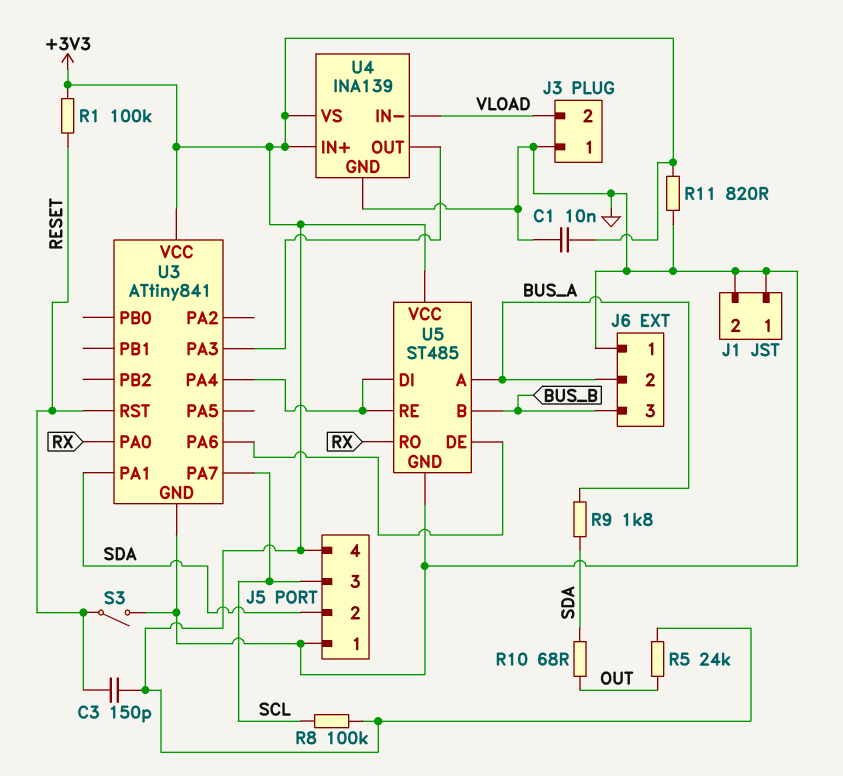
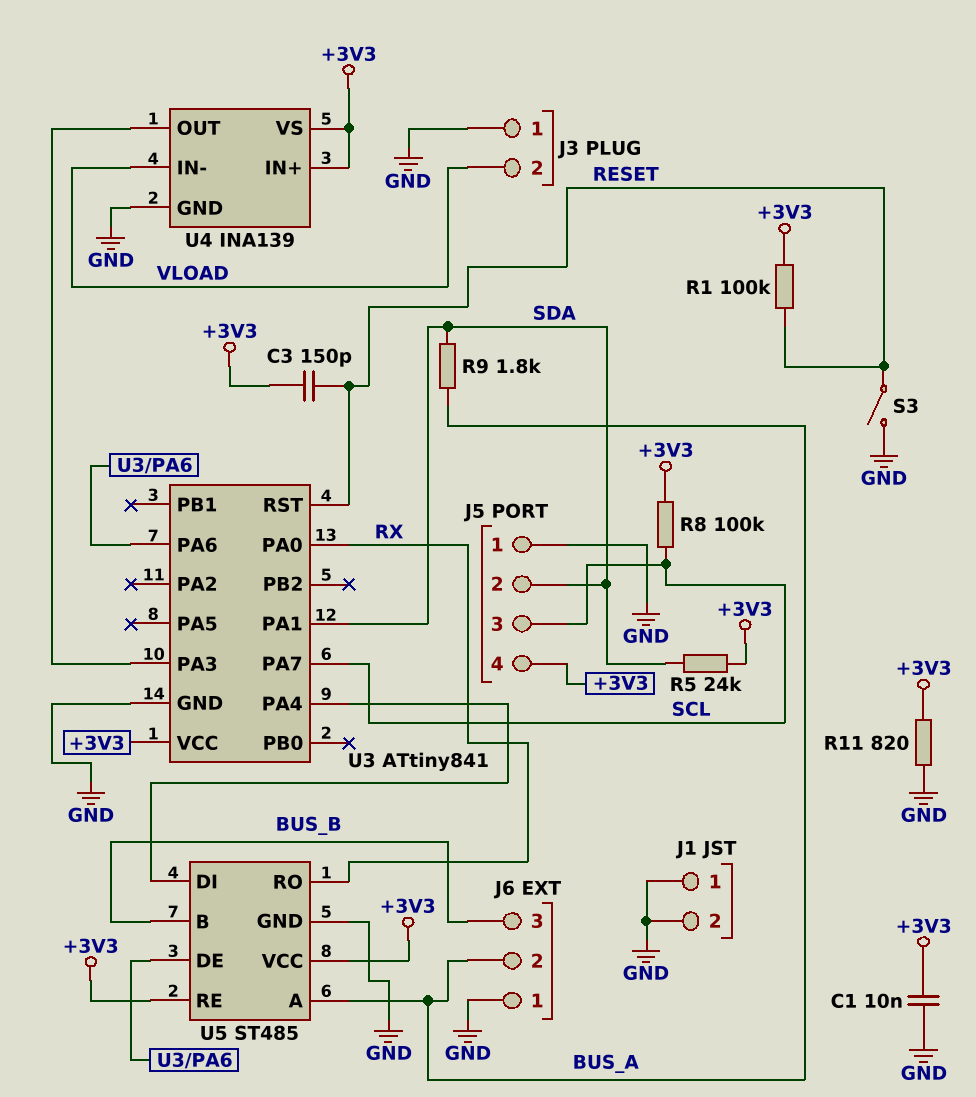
R5: 24k (+3V3, OUT) -> 24k (+3V3, SDA)
R10: 68 (OUT, SDA) -> none
U5 pin RE: U3/PA4 -> +3V3

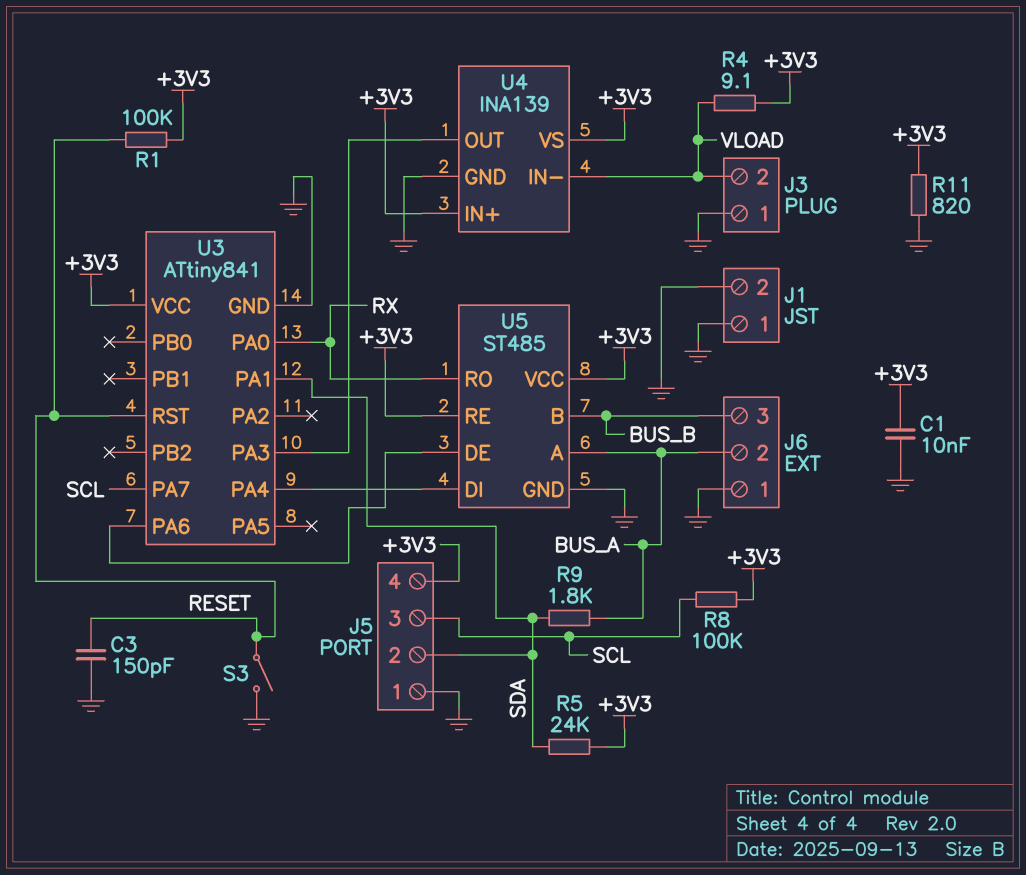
C3: 150pF (+3V3, RESET) -> 150pF (GND, RESET)
R4: none -> 9.1 (+3V3, VLOAD)

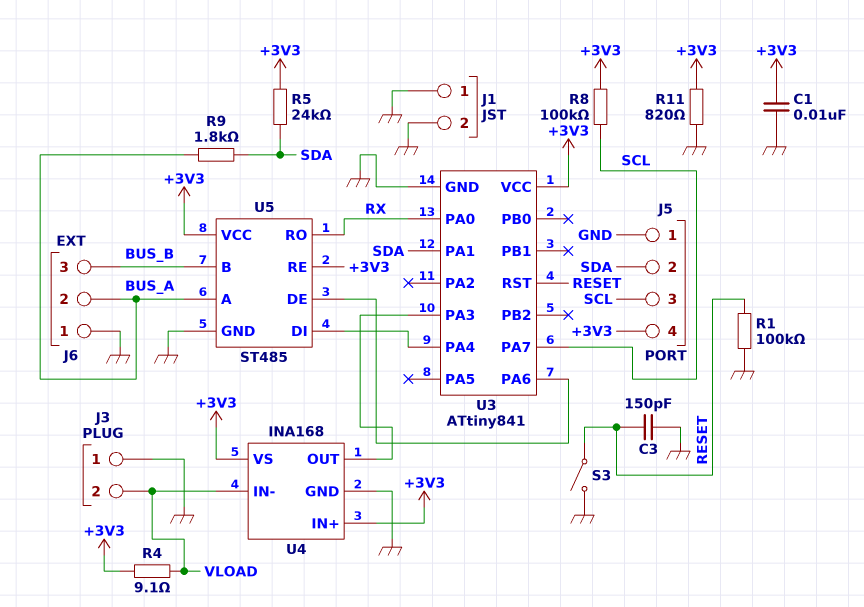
R1: 100k (+3V3, RESET) -> 100k (GND, RESET)
U4: INA139 -> INA168

